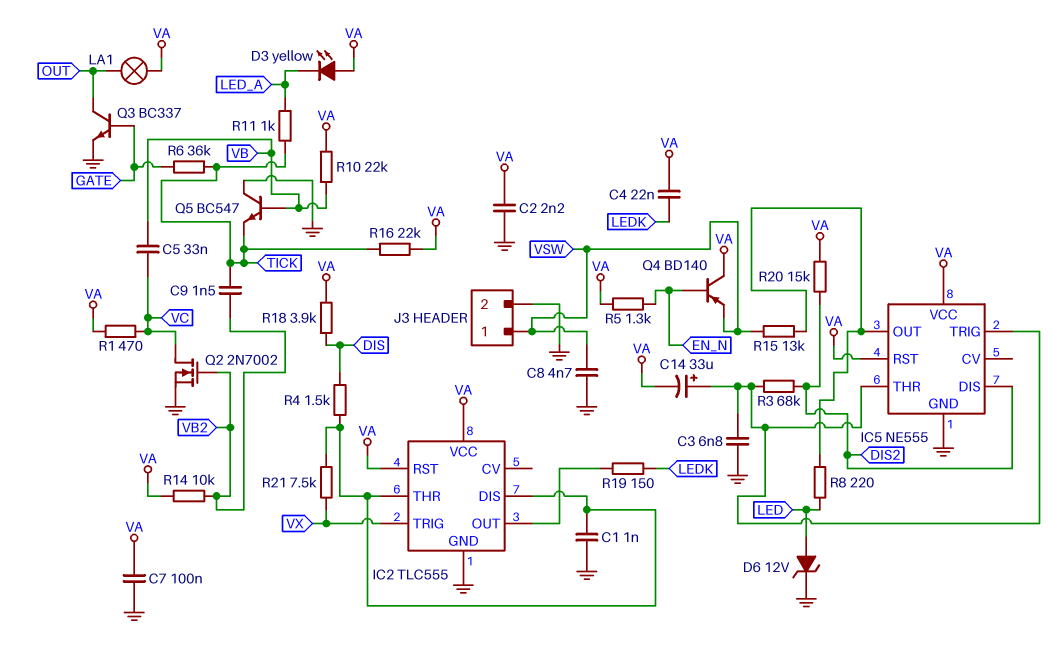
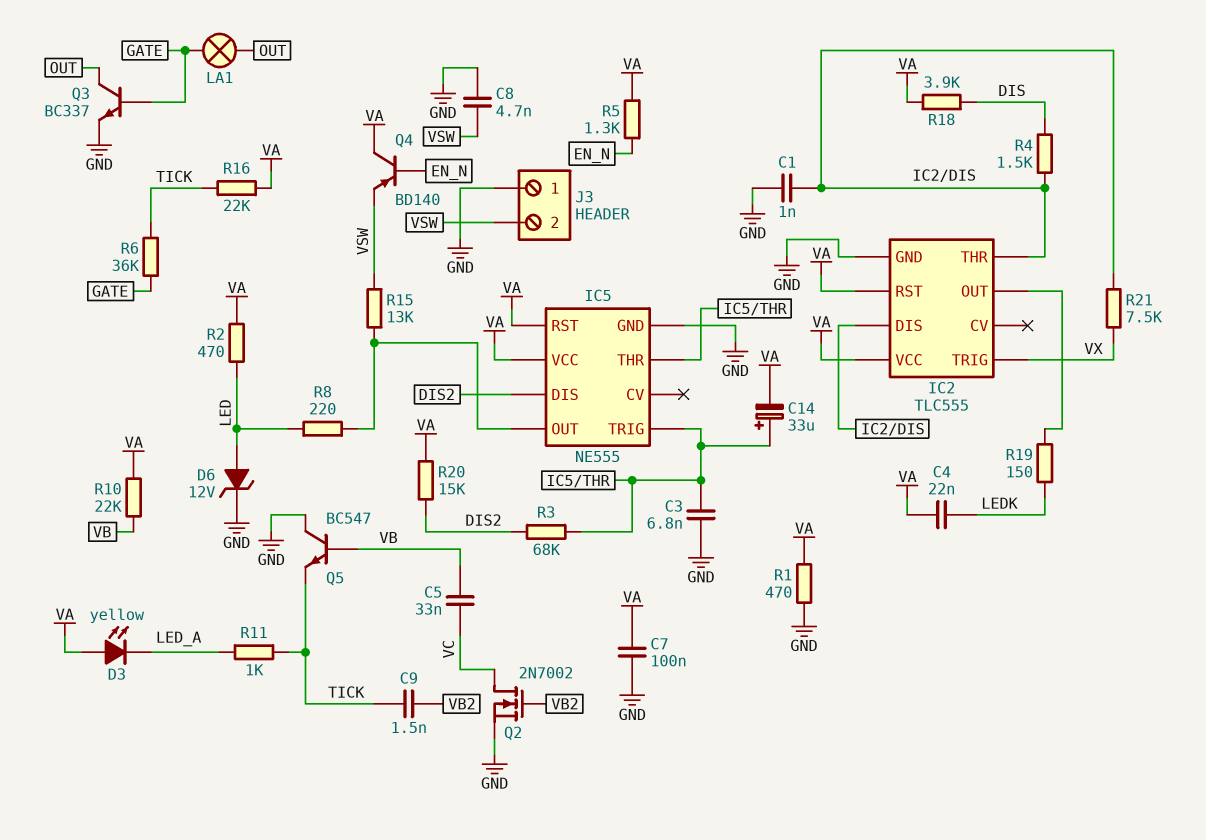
C2: 2.2nF (GND, VA) -> none
J3 pin 1: VSW -> GND
J3 pin 2: GND -> VSW
LA1: lamp (OUT, VA) -> lamp (GATE, OUT)
R1: 470 (VA, VC) -> 470 (GND, VA)
R2: none -> 470 (LED, VA)
R14: 10k (VA, VB2) -> none

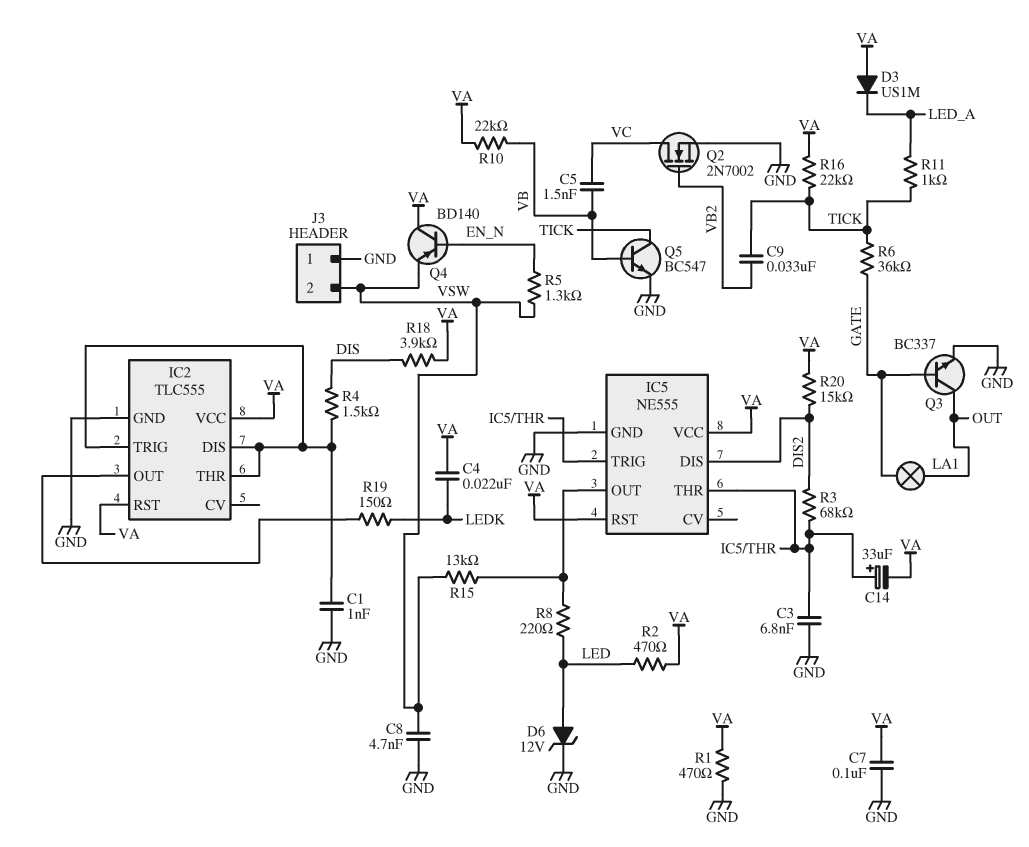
C5: 33nF (VB, VC) -> 1.5nF (VB, VC)
C9: 1.5nF (TICK, VB2) -> 33nF (TICK, VB2)
D3: LED yellow (A VA, K LED_A) -> diode US1M (A VA, K LED_A)
IC2 pin TRIG: VX -> IC2/DIS
Q5: NPN BC547 (B VB, C GND, E TICK) -> NPN BC547 (B VB, C TICK, E GND)
R5: 1.3k (EN_N, VA) -> 1.3k (EN_N, VSW)
R21: 7.5k (IC2/DIS, VX) -> none

